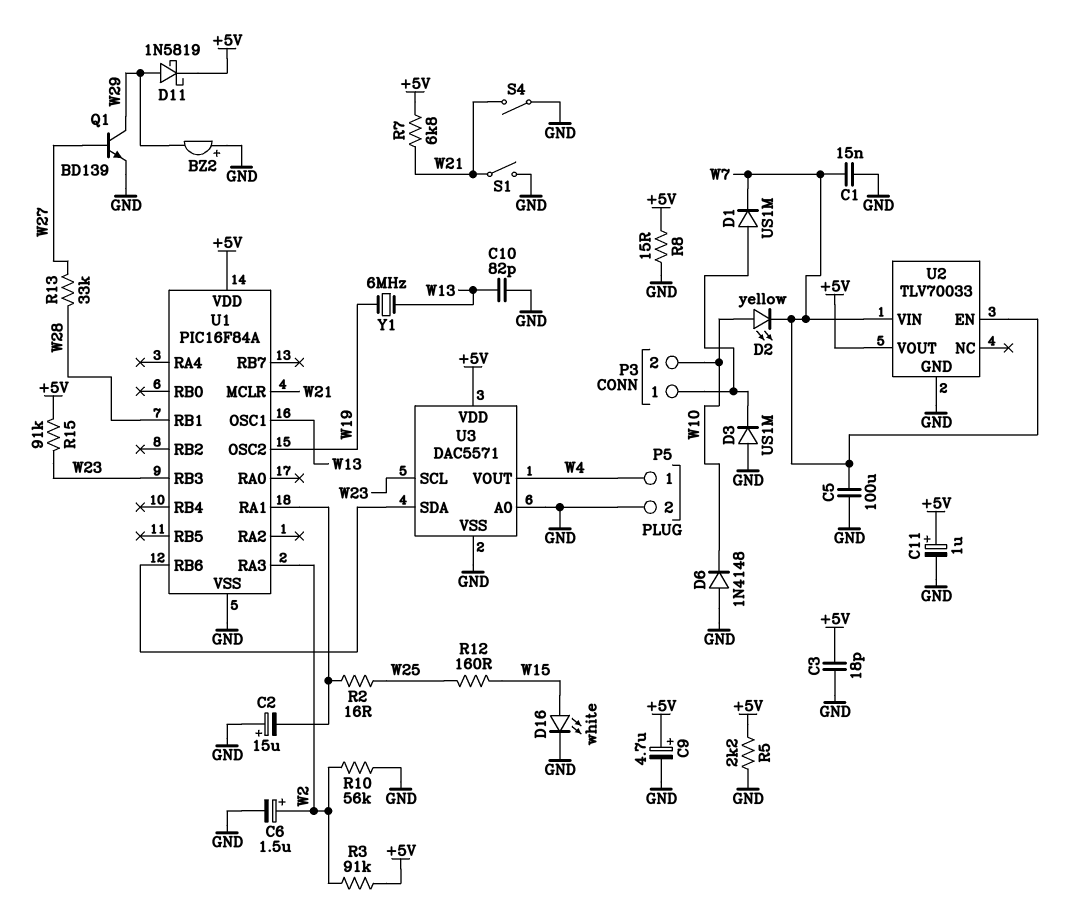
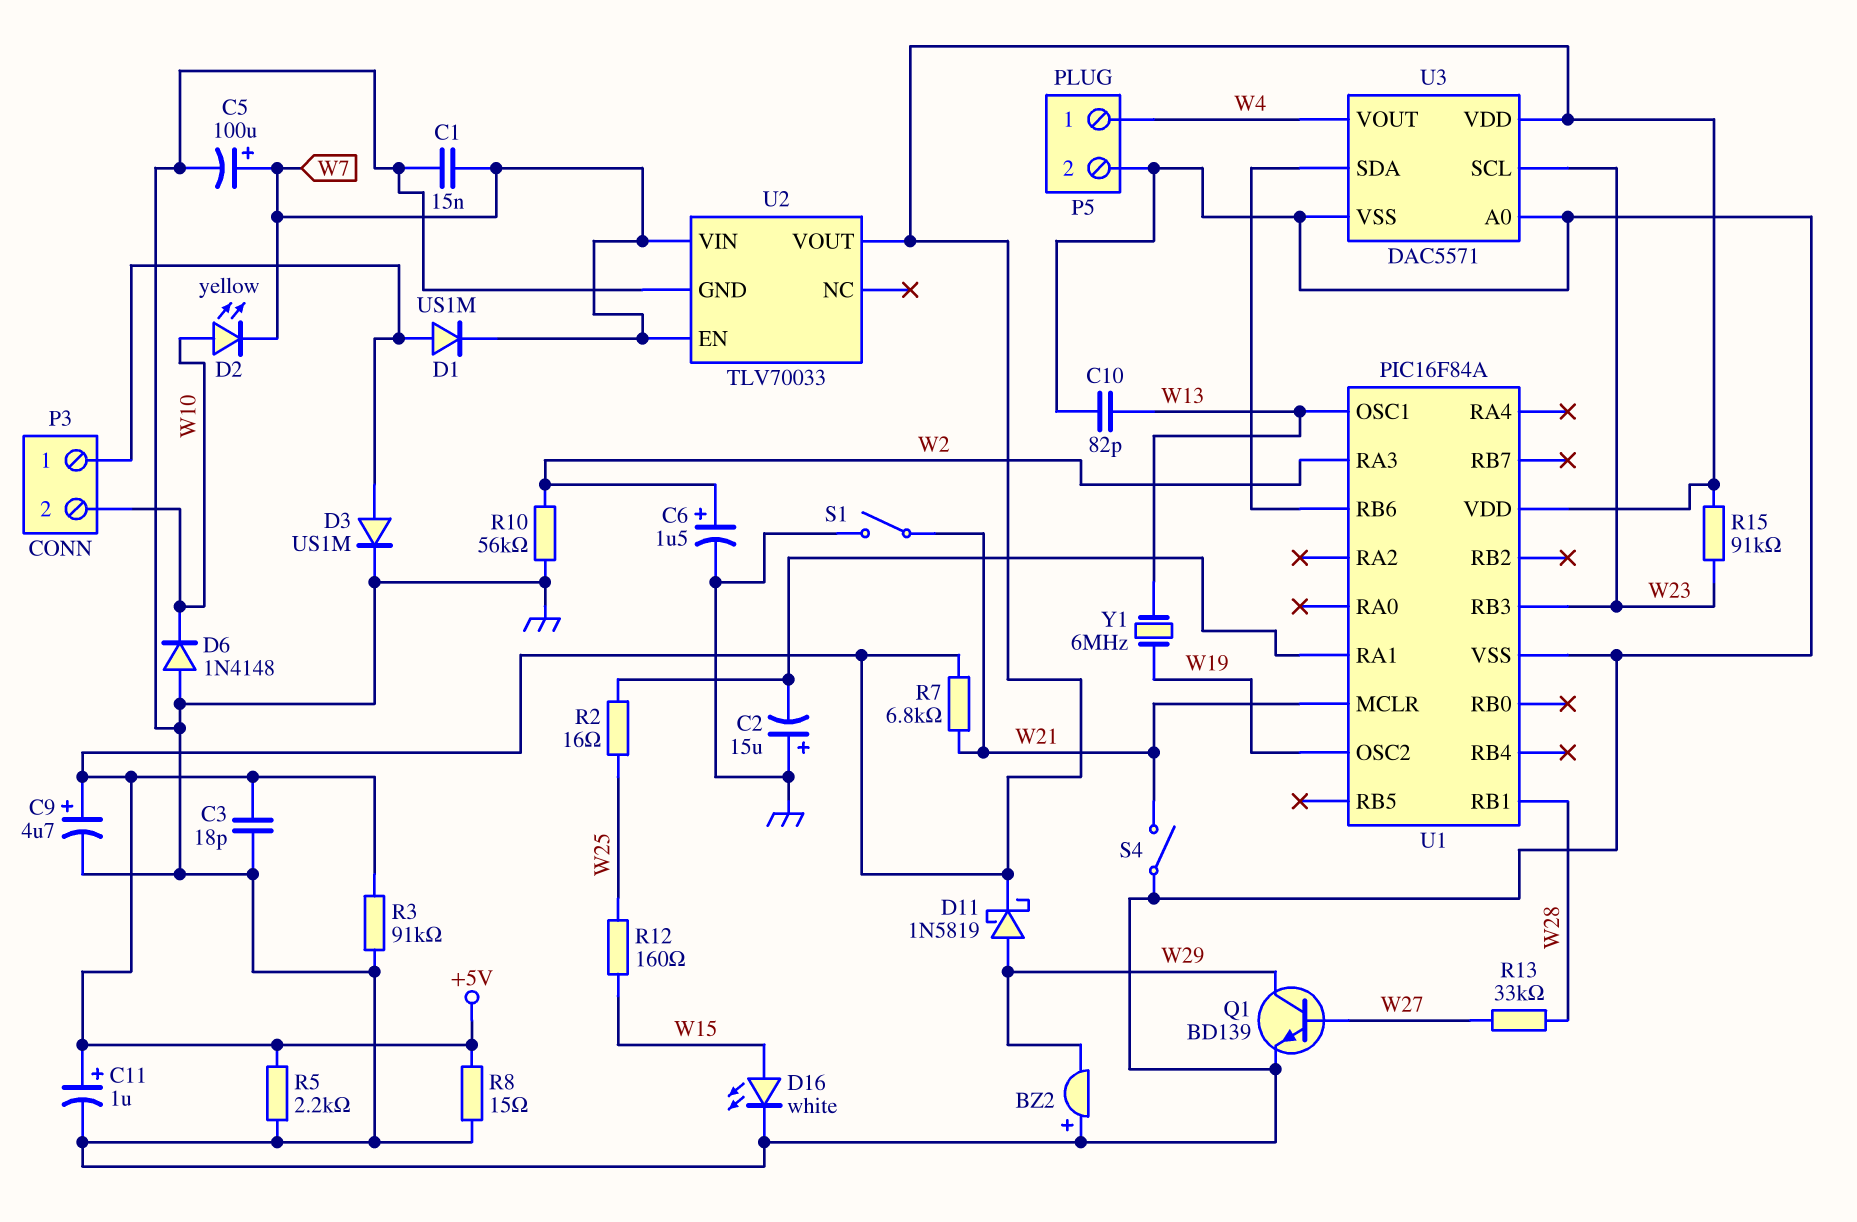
C5: 100uF (GND, W7) -> 100uF (plus W7, minus GND)
D3: diode US1M (A GND, K P3/1) -> diode US1M (A P3/1, K GND)
R3: 91k (+5V, W2) -> 91k (+5V, GND)

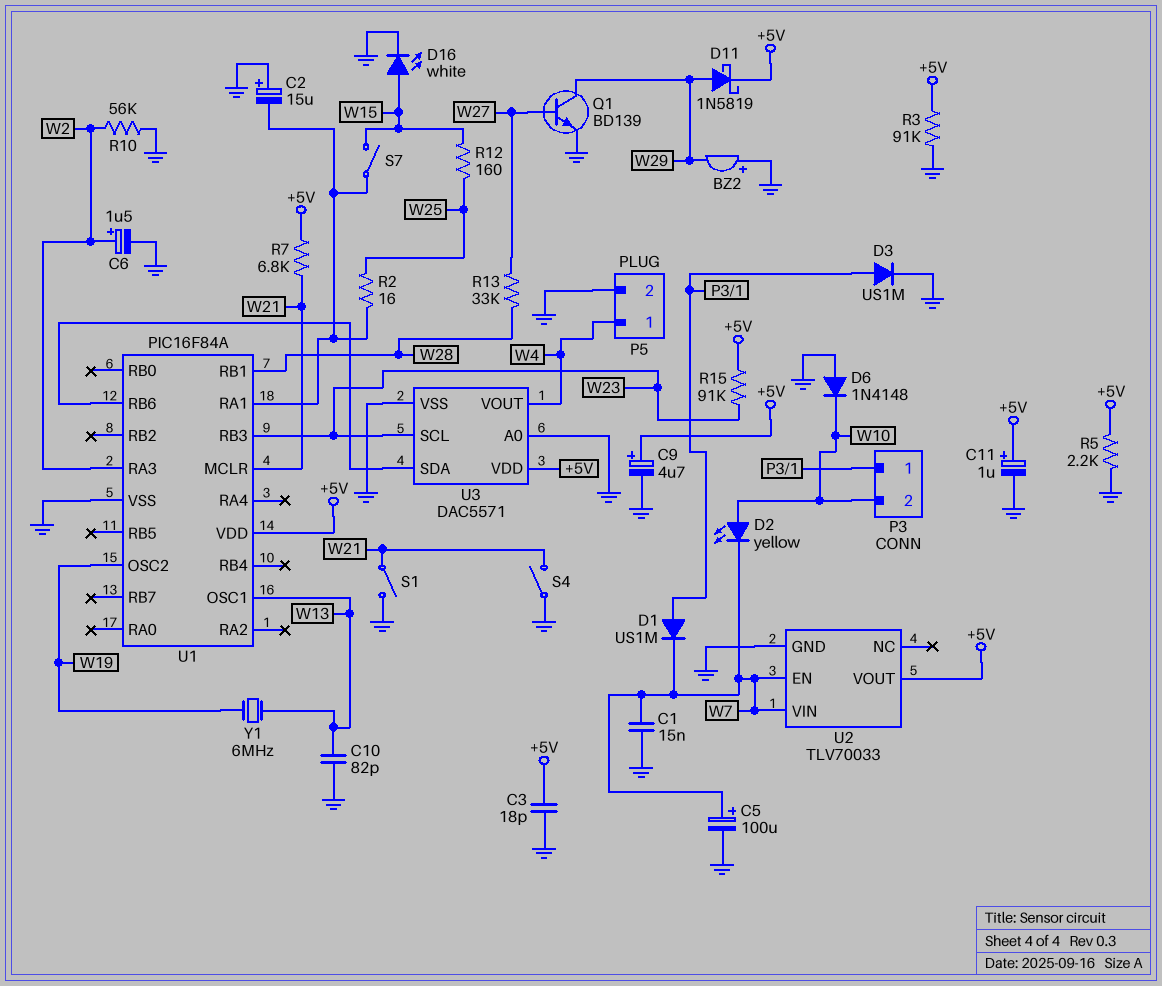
R8: 15 (+5V, GND) -> none
S7: none -> switch (U1/RA1, W15)

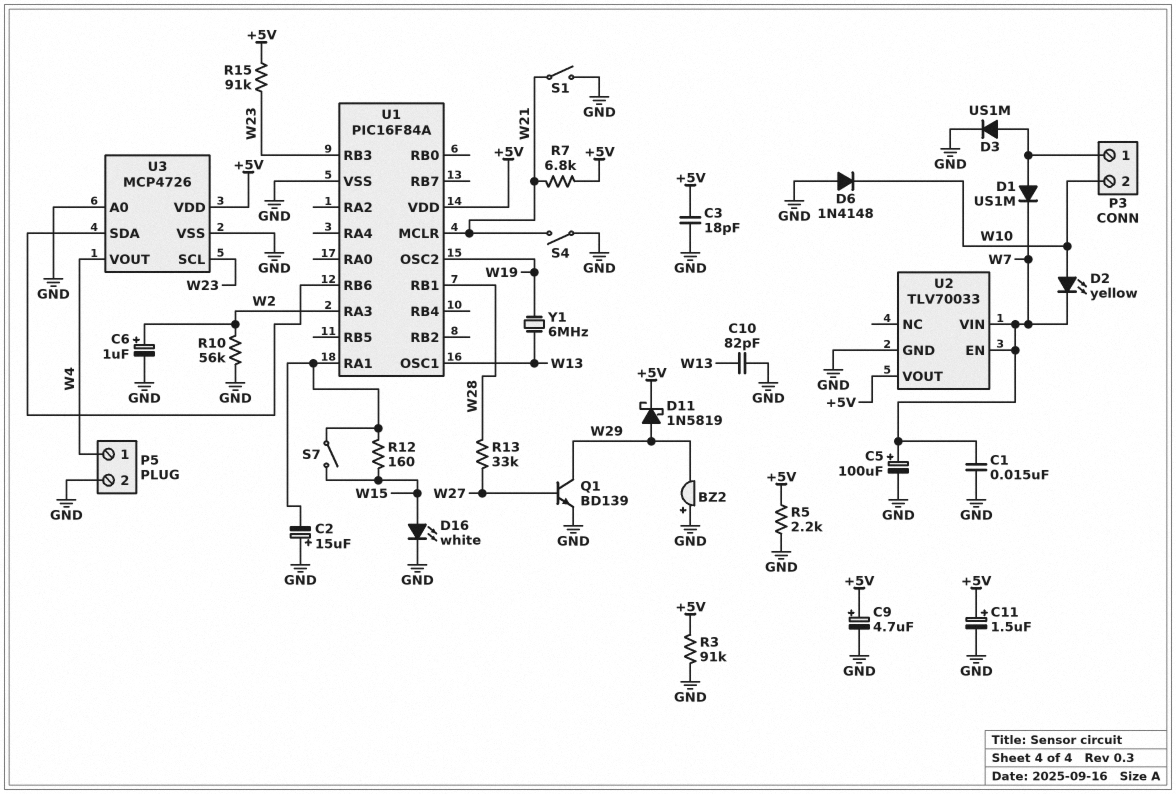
C6: 1.5uF (plus W2, minus GND) -> 1uF (plus W2, minus GND)
C11: 1uF (plus +5V, minus GND) -> 1.5uF (plus +5V, minus GND)
R2: 16 (U1/RA1, W25) -> none
R12: 160 (W15, W25) -> 160 (U1/RA1, W15)
U3: DAC5571 -> MCP4726

